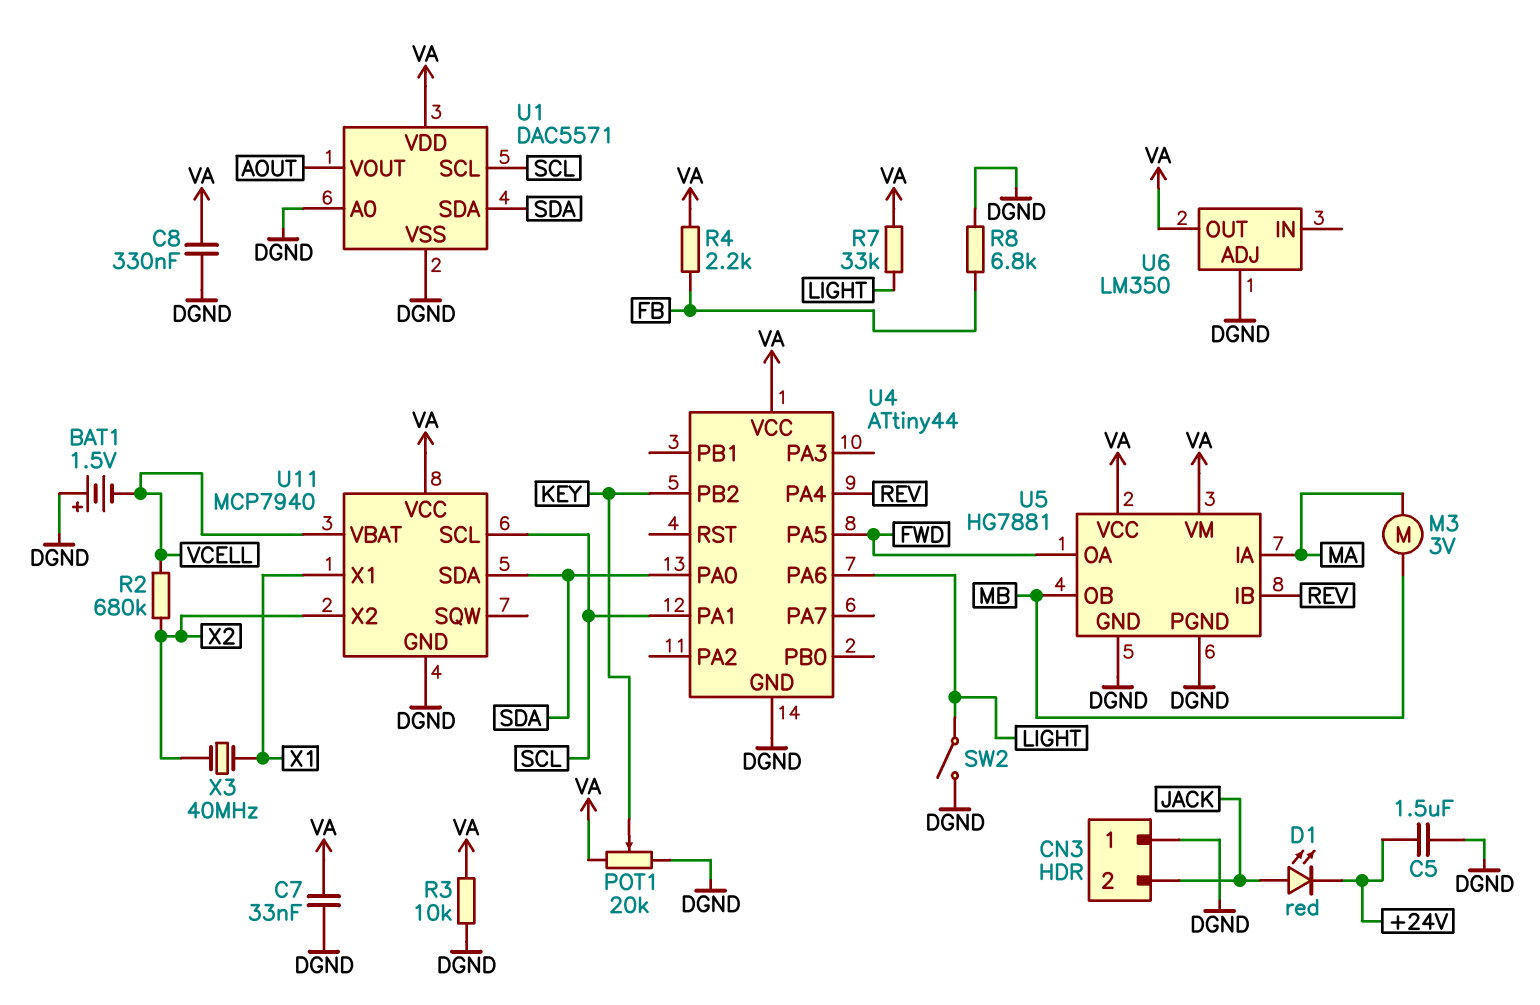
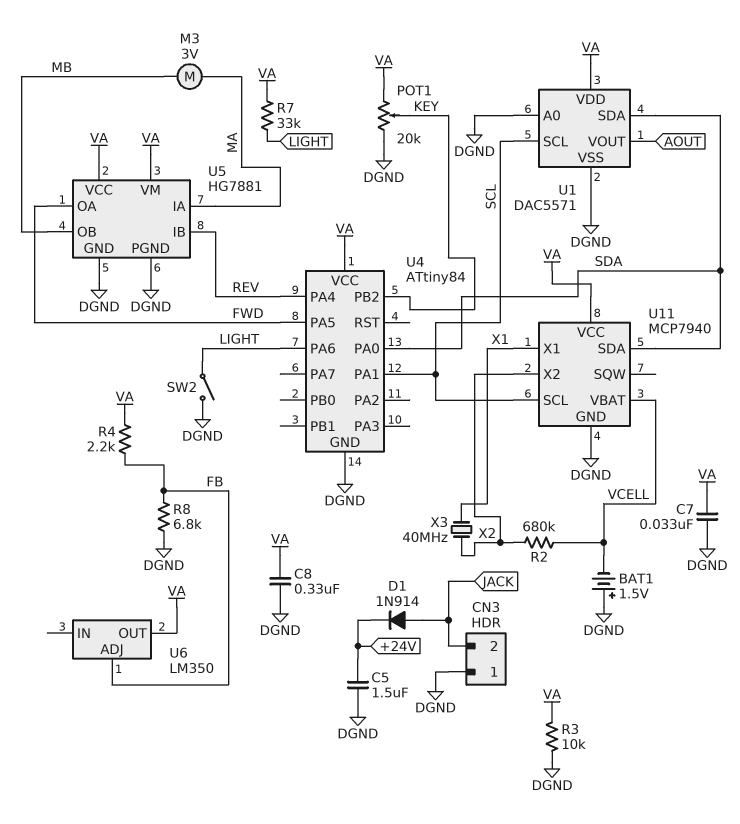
D1: LED red (A JACK, K +24V) -> diode 1N914 (A JACK, K +24V)
U4: ATtiny44 -> ATtiny84
U6 pin ADJ: DGND -> FB

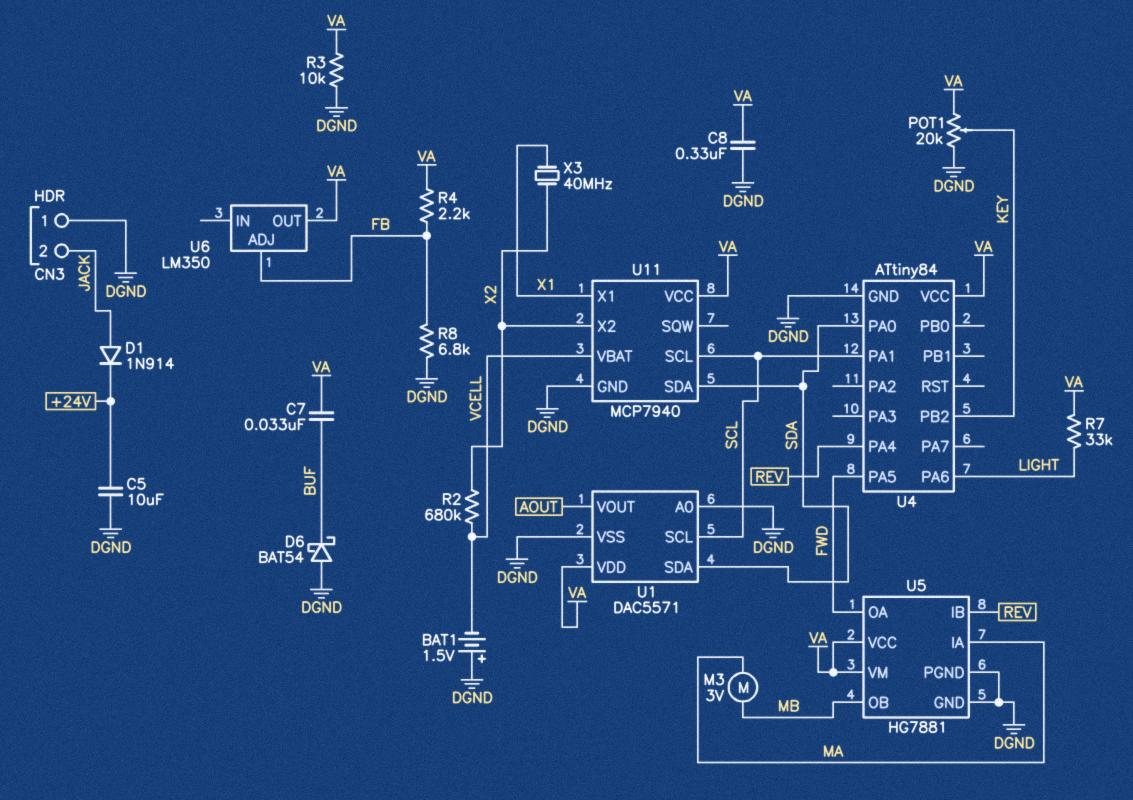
C5: 1.5uF (+24V, DGND) -> 10uF (+24V, DGND)
C7: 33nF (DGND, VA) -> 33nF (BUF, VA)
D6: none -> schottky BAT54 (A DGND, K BUF)
SW2: switch (DGND, LIGHT) -> none

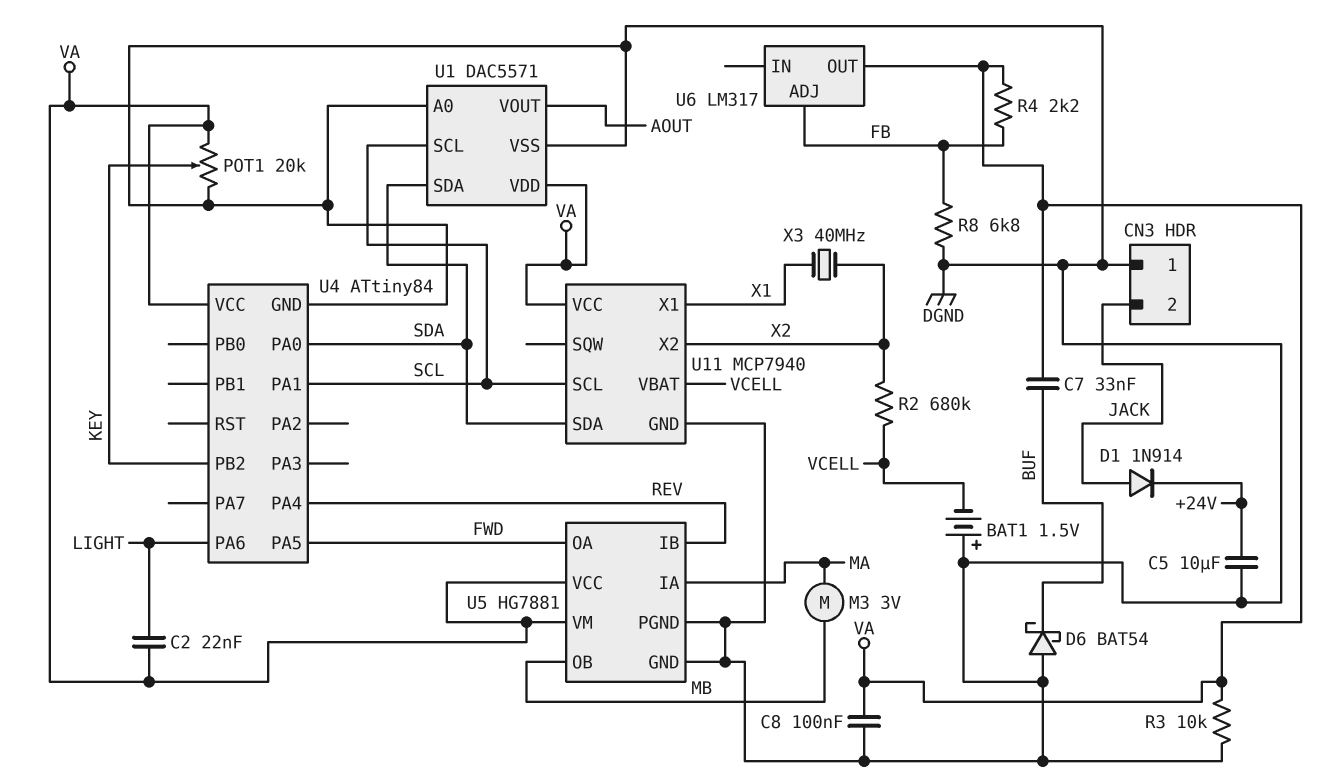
C2: none -> 22nF (LIGHT, VA)
C8: 330nF (DGND, VA) -> 100nF (DGND, VA)
R7: 33k (LIGHT, VA) -> none
U6: LM350 -> LM317

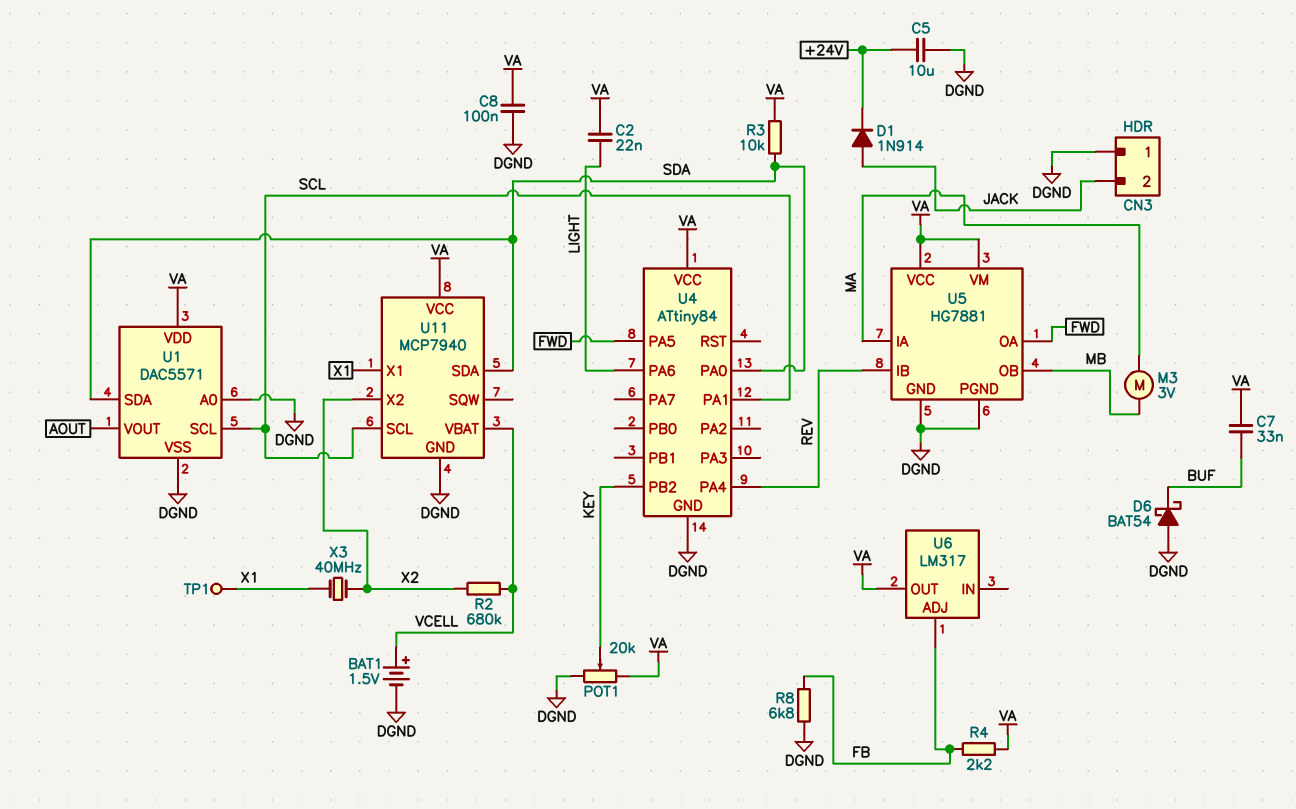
BAT1: 1.5V (plus DGND, minus VCELL) -> 1.5V (plus VCELL, minus DGND)
R3: 10k (DGND, VA) -> 10k (SDA, VA)
TP1: none -> test point (X1)

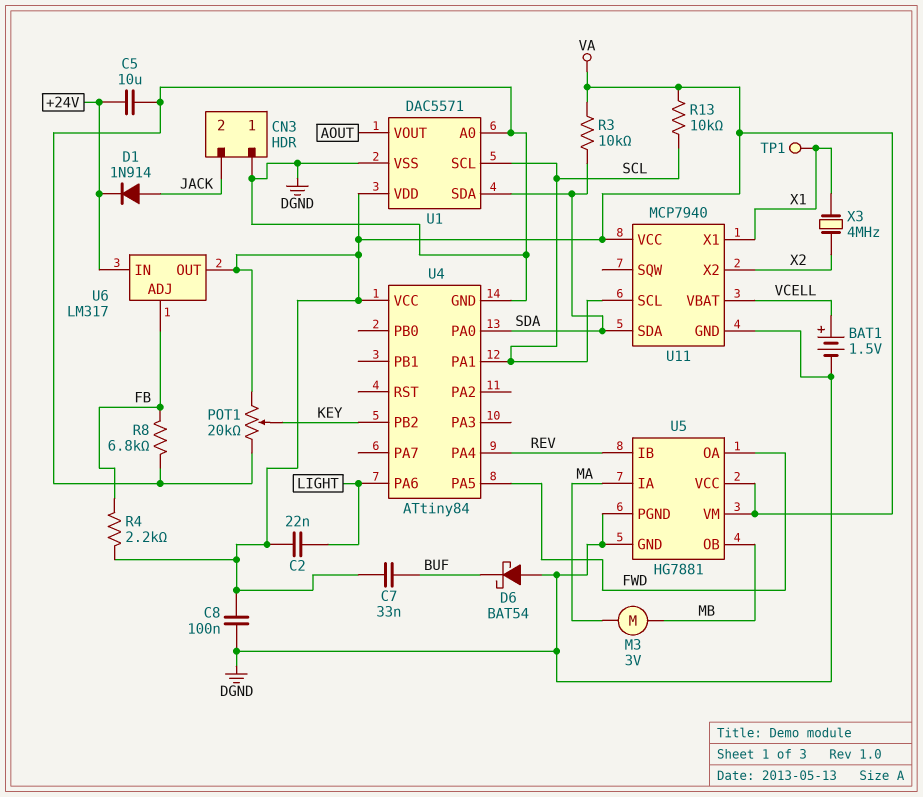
R2: 680k (VCELL, X2) -> none
R13: none -> 10k (SCL, VA)
U6 pin IN: none -> +24V
X3: 40MHz (X1, X2) -> 4MHz (X1, X2)

